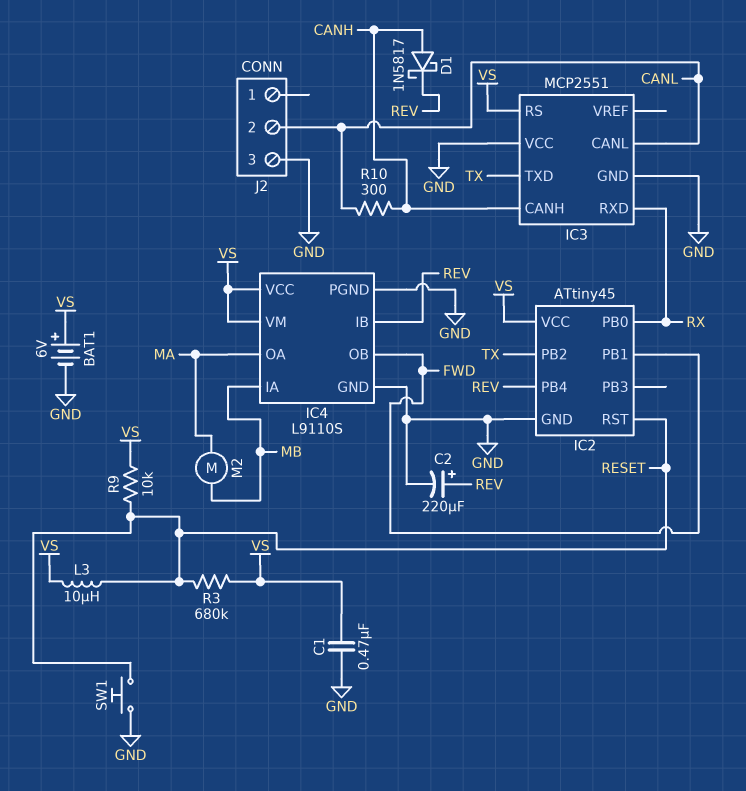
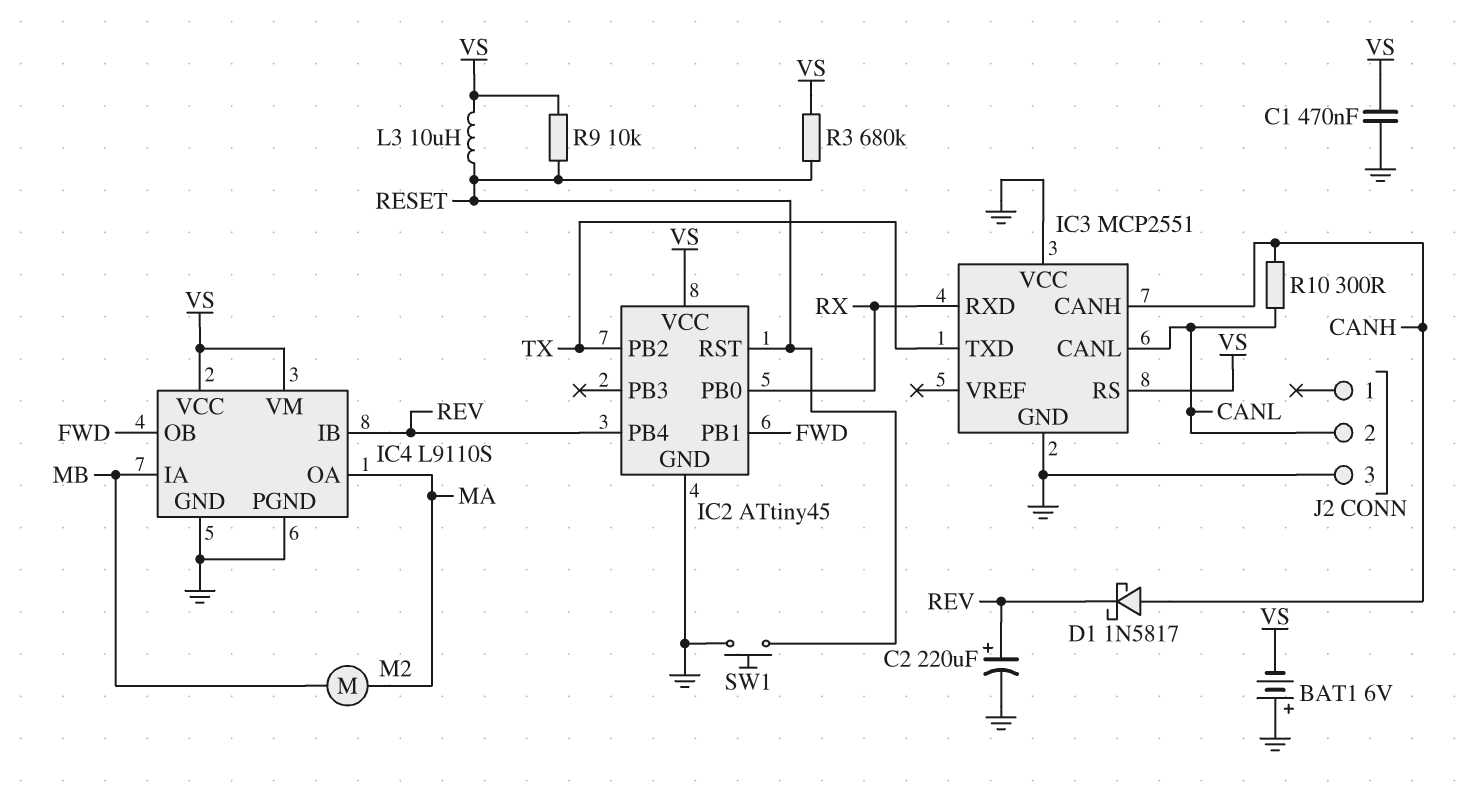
BAT1: 6V (plus VS, minus GND) -> 6V (plus GND, minus VS)

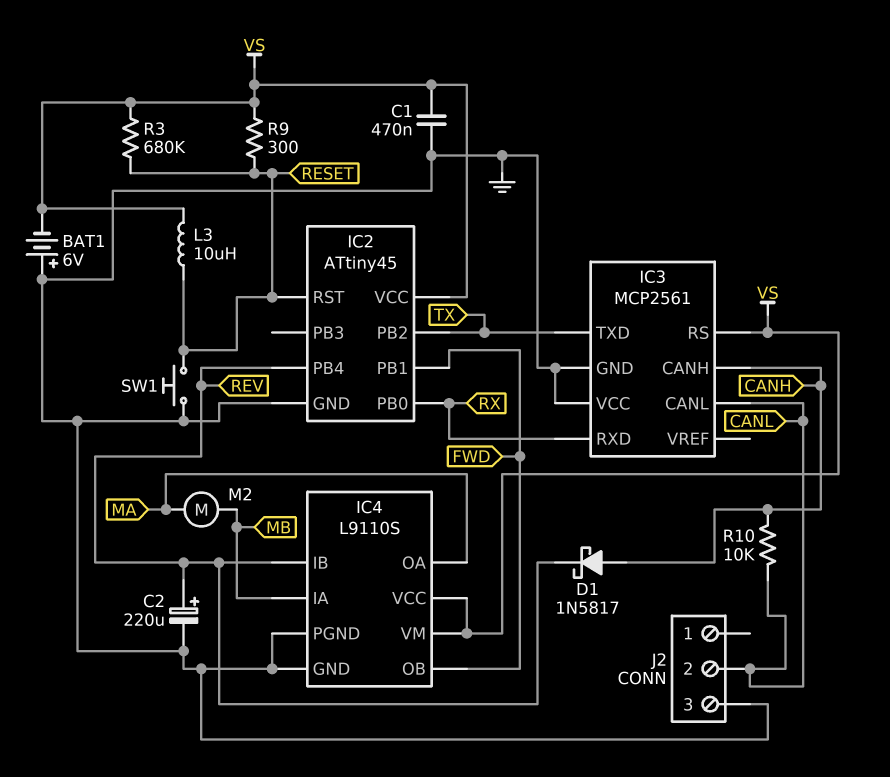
IC3: MCP2551 -> MCP2561
R9: 10k (RESET, VS) -> 300 (RESET, VS)
R10: 300 (CANH, CANL) -> 10k (CANH, CANL)

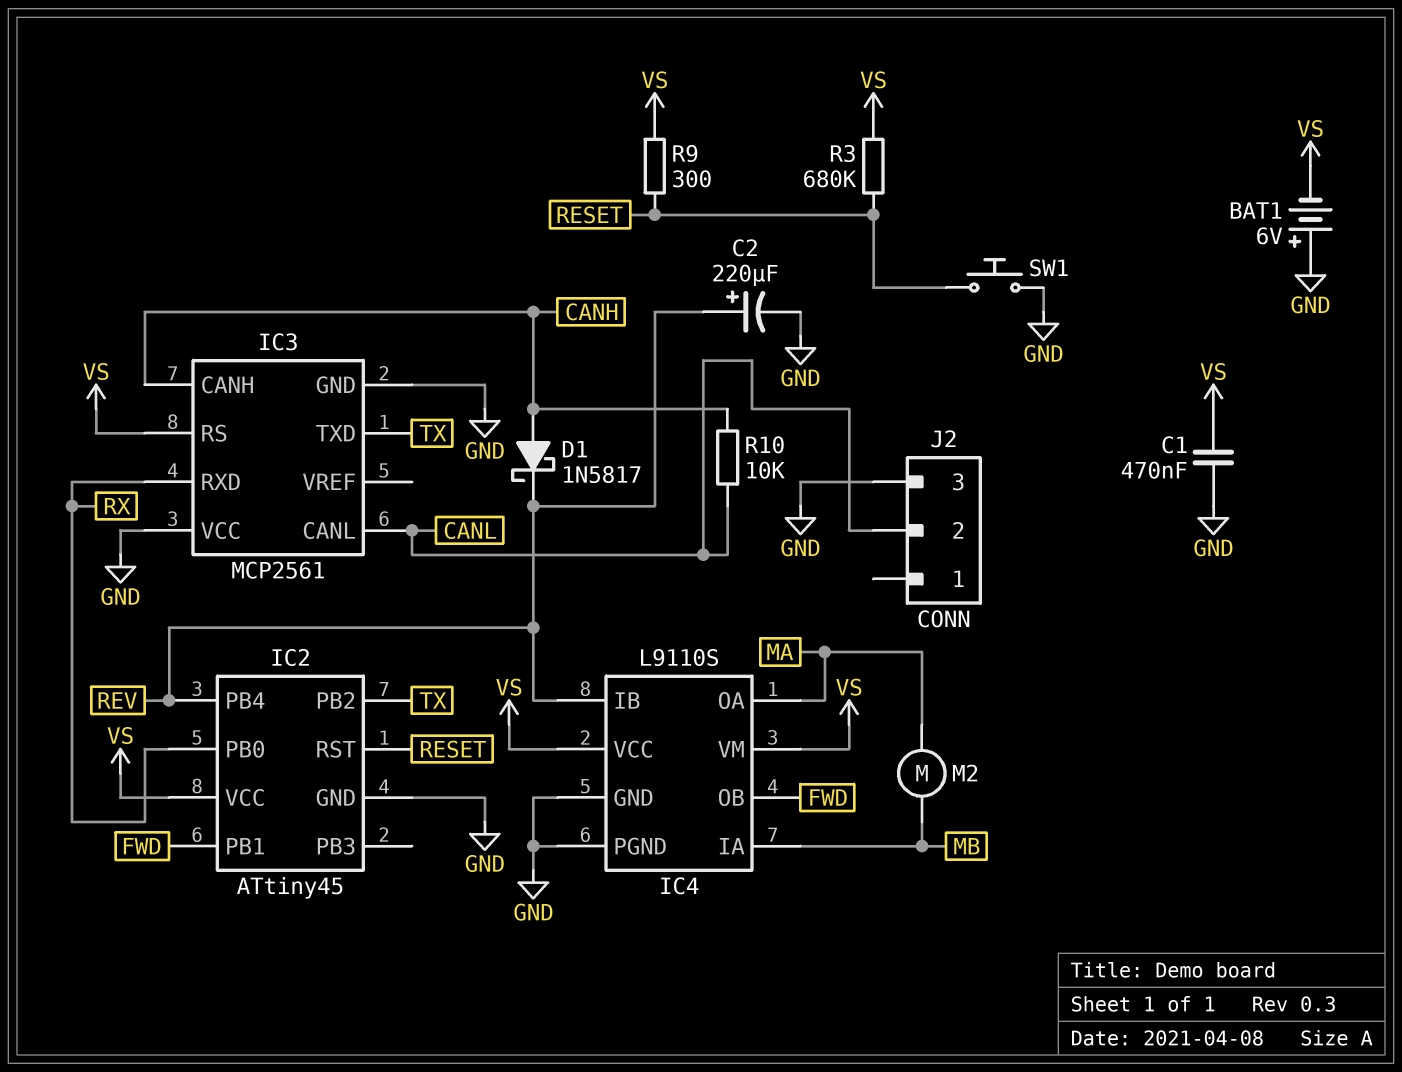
L3: 10uH (RESET, VS) -> none

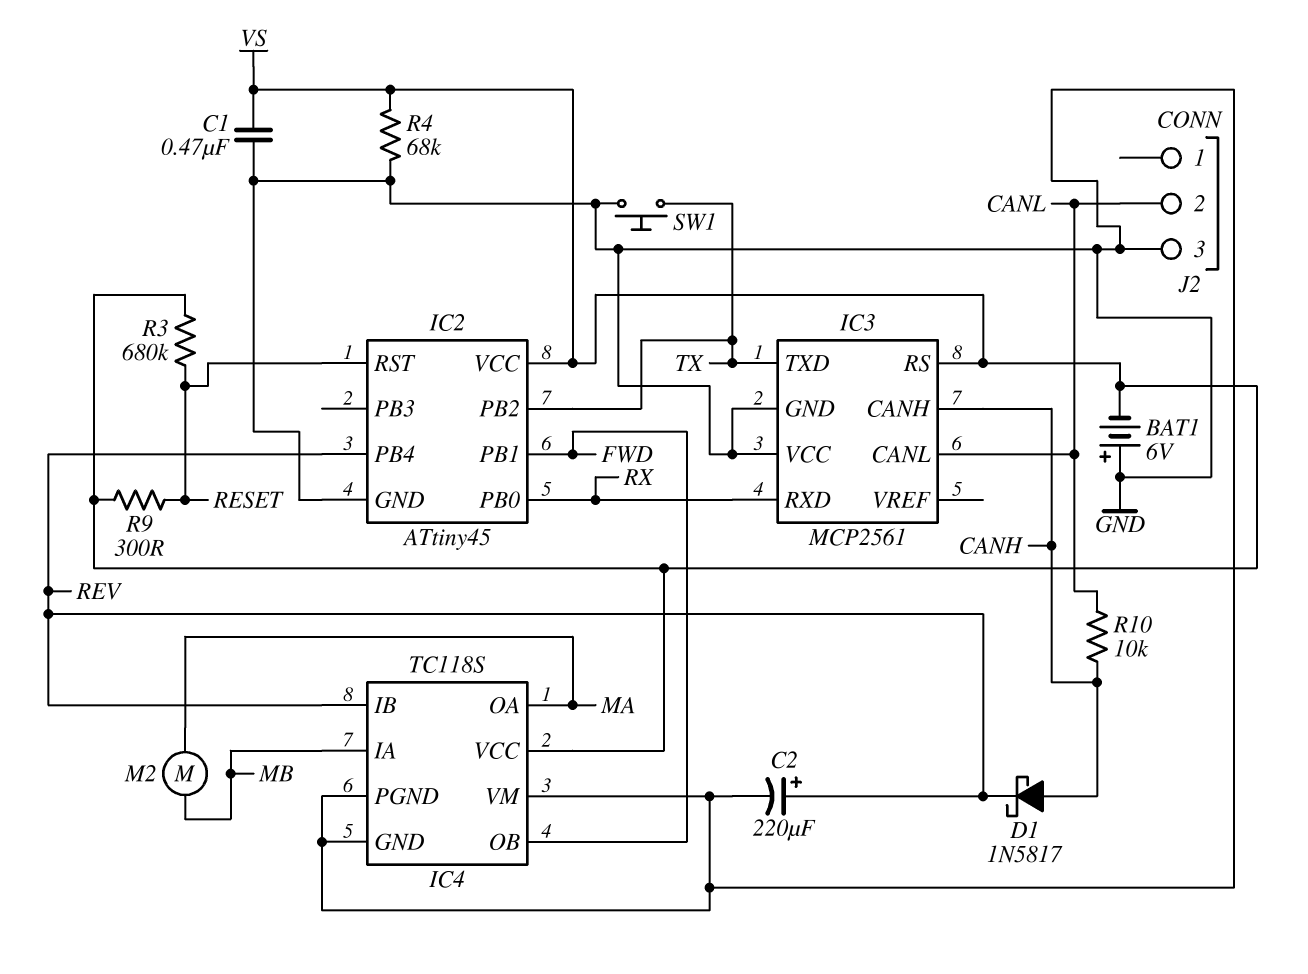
IC4: L9110S -> TC118S
IC4 pin VM: VS -> GND
R4: none -> 68k (GND, VS)
SW1: button (GND, RESET) -> button (GND, TX)

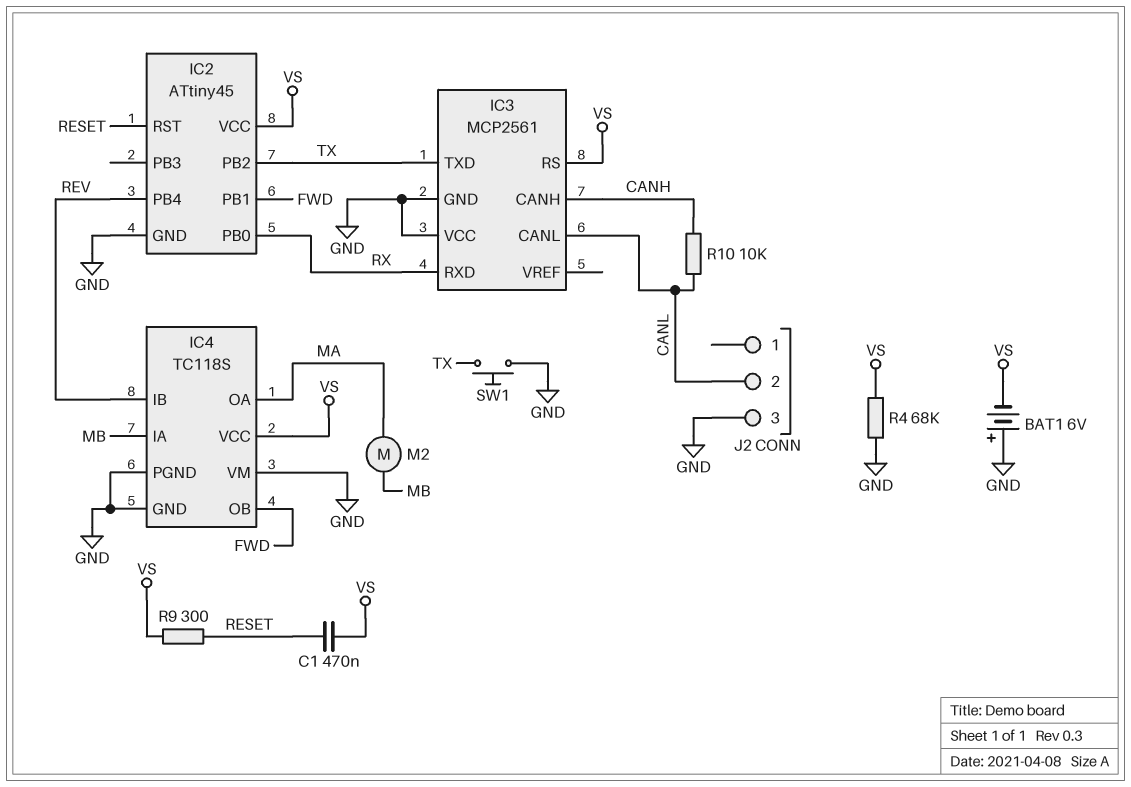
C1: 470nF (GND, VS) -> 470nF (RESET, VS)
C2: 220uF (plus REV, minus GND) -> none
D1: schottky 1N5817 (A CANH, K REV) -> none
R3: 680k (RESET, VS) -> none

